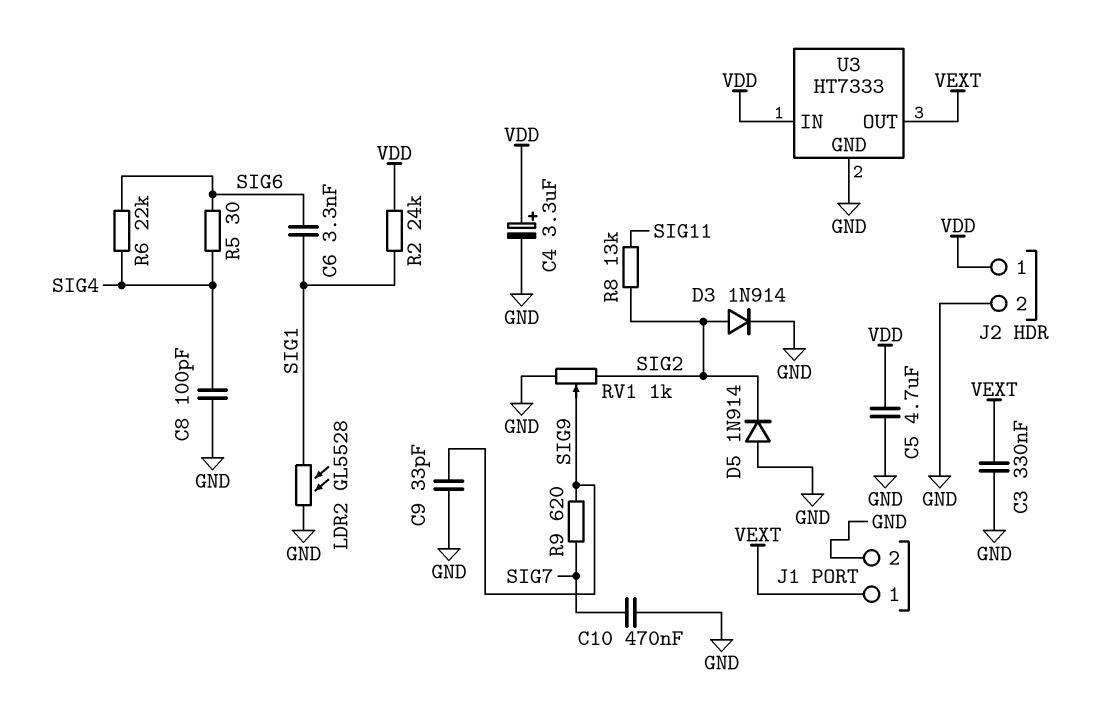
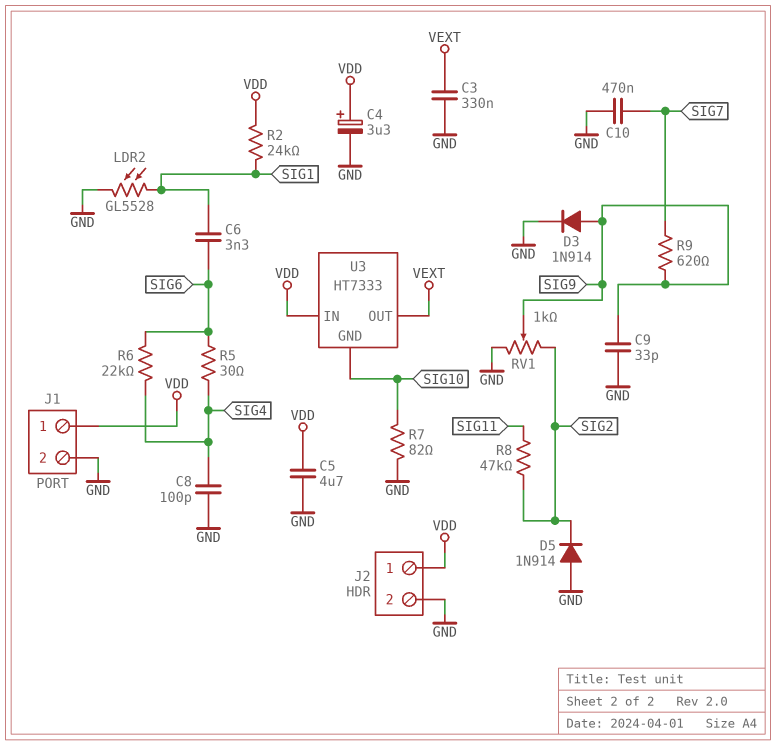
D3: diode 1N914 (A SIG2, K GND) -> diode 1N914 (A SIG9, K GND)
J1 pin 1: VEXT -> VDD
R7: none -> 82 (GND, SIG10)
R8: 13k (SIG2, SIG11) -> 47k (SIG2, SIG11)
U3 pin GND: GND -> SIG10

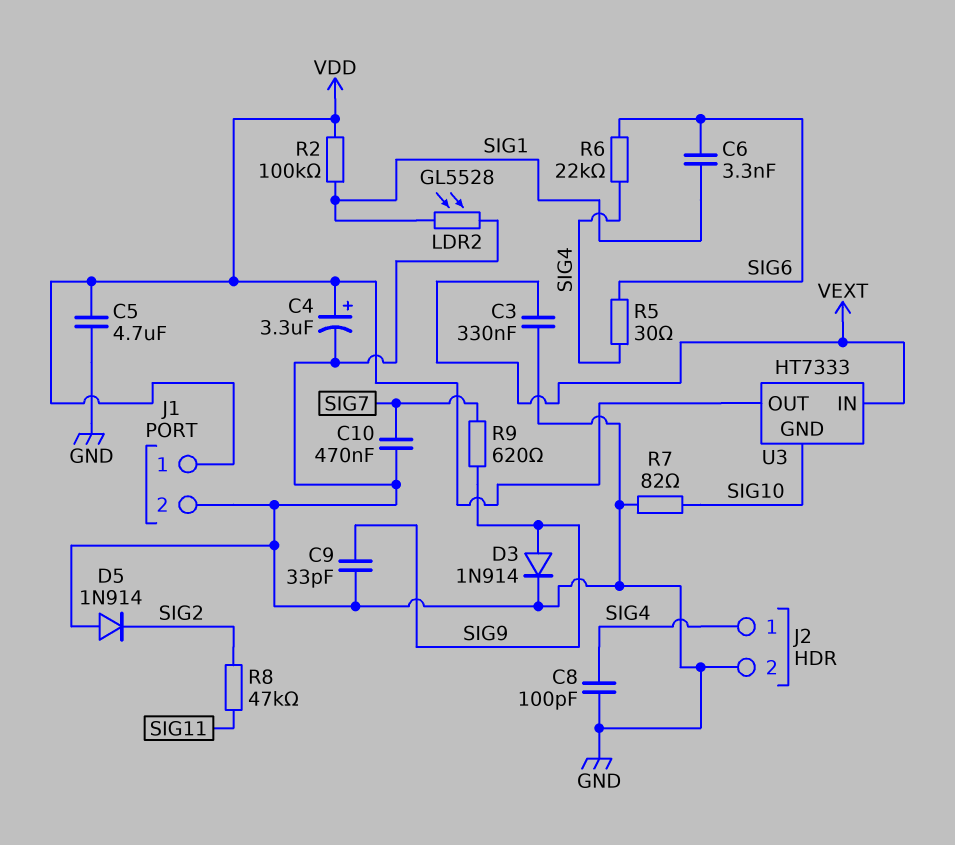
J2 pin 1: VDD -> SIG4
R2: 24k (SIG1, VDD) -> 100k (SIG1, VDD)
RV1: 1k (GND, SIG2, wiper SIG9) -> none
U3 pin IN: VDD -> VEXT
U3 pin OUT: VEXT -> VDD

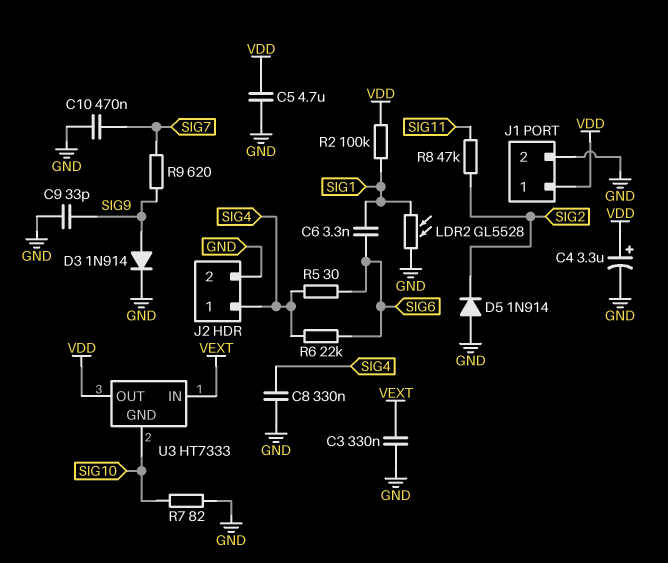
C8: 100pF (GND, SIG4) -> 330nF (GND, SIG4)

